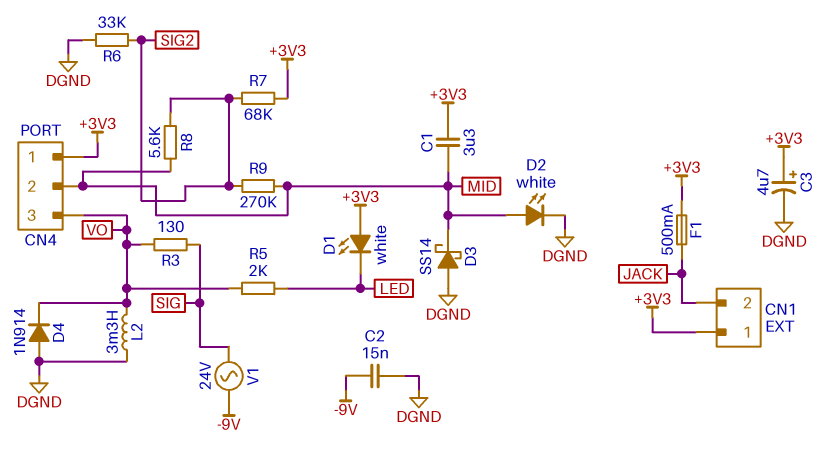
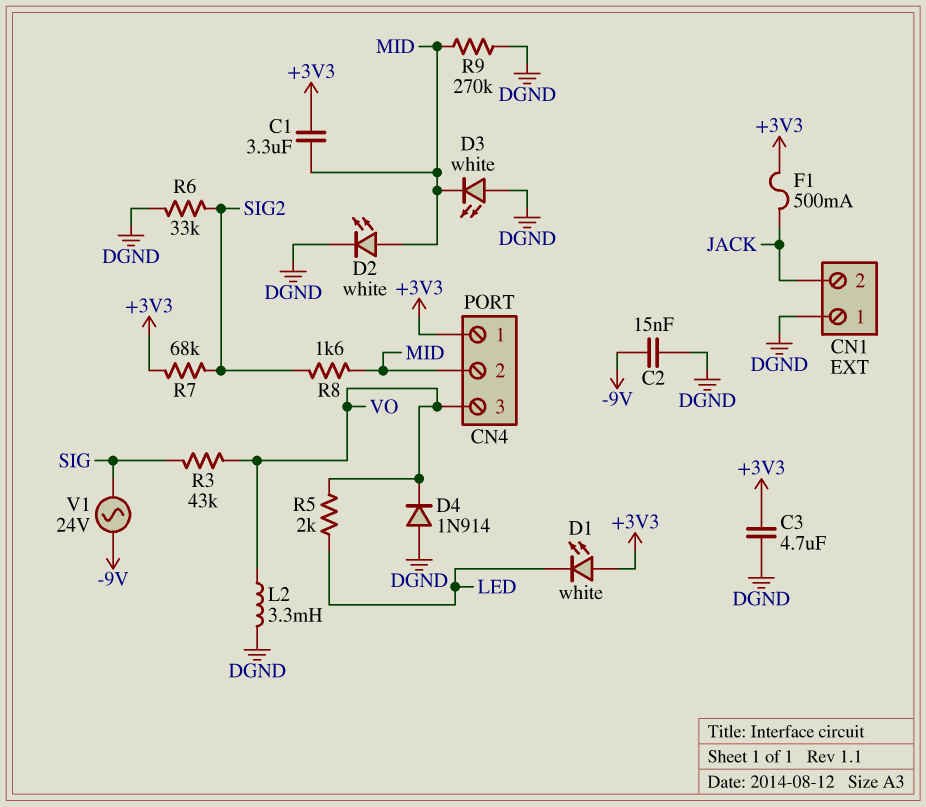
C3: 4.7uF (plus +3V3, minus DGND) -> 4.7uF (+3V3, DGND)
CN1 pin 1: +3V3 -> DGND
D3: schottky SS14 (A DGND, K MID) -> LED white (A DGND, K MID)
R3: 130 (SIG, VO) -> 43k (SIG, VO)
R8: 5.6k (MID, SIG2) -> 1.6k (MID, SIG2)
R9: 270k (MID, SIG2) -> 270k (DGND, MID)

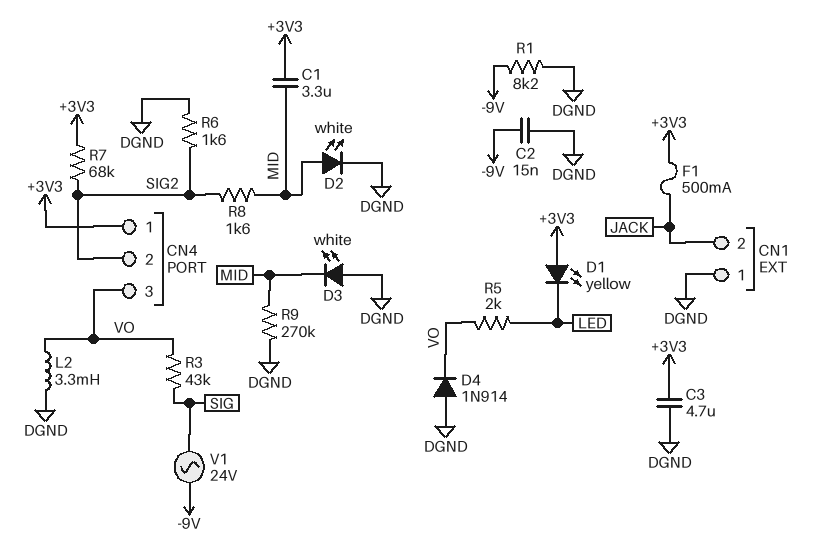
CN4 pin 2: MID -> SIG2
D1: LED white (A +3V3, K LED) -> LED yellow (A +3V3, K LED)
R1: none -> 8.2k (-9V, DGND)
R6: 33k (DGND, SIG2) -> 1.6k (DGND, SIG2)

